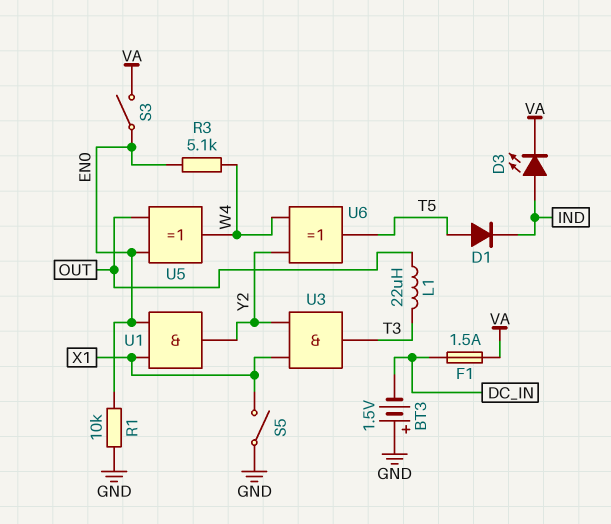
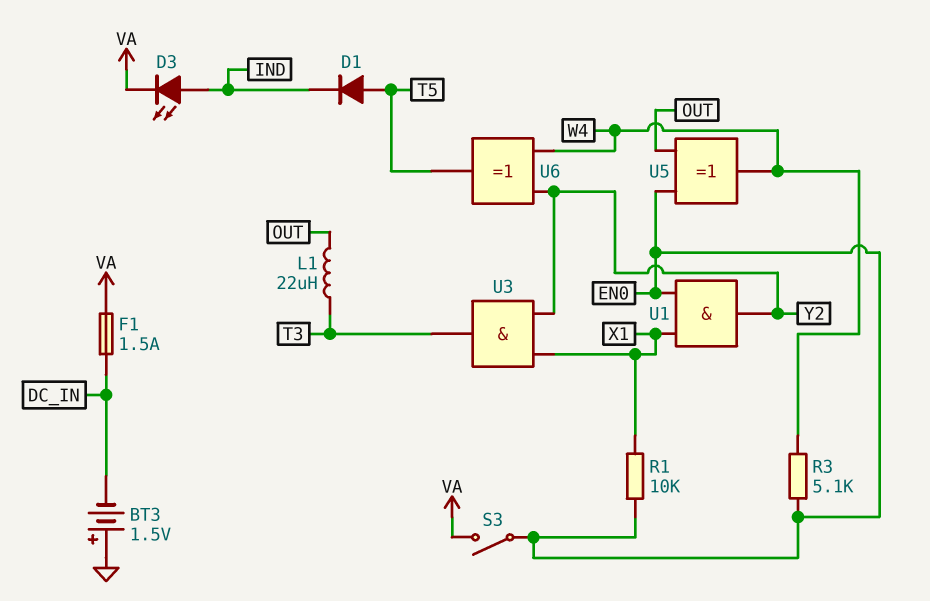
R1: 10k (EN0, GND) -> 10k (EN0, X1)
S5: switch (GND, X1) -> none

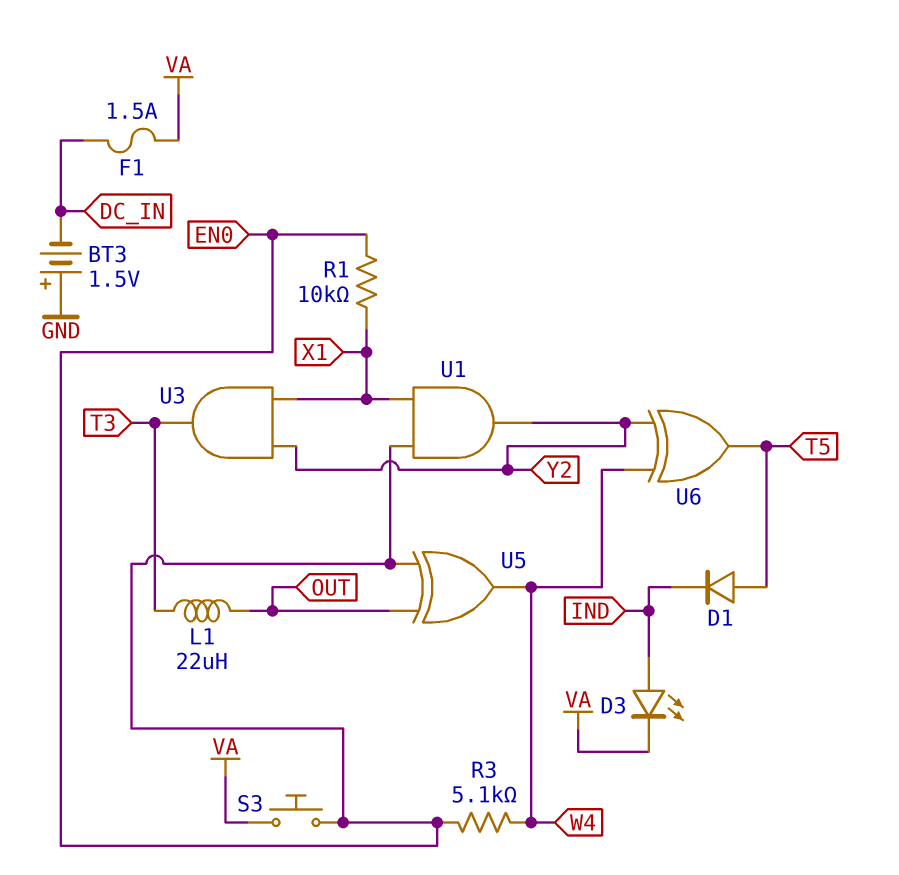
S3: switch (EN0, VA) -> button (EN0, VA)

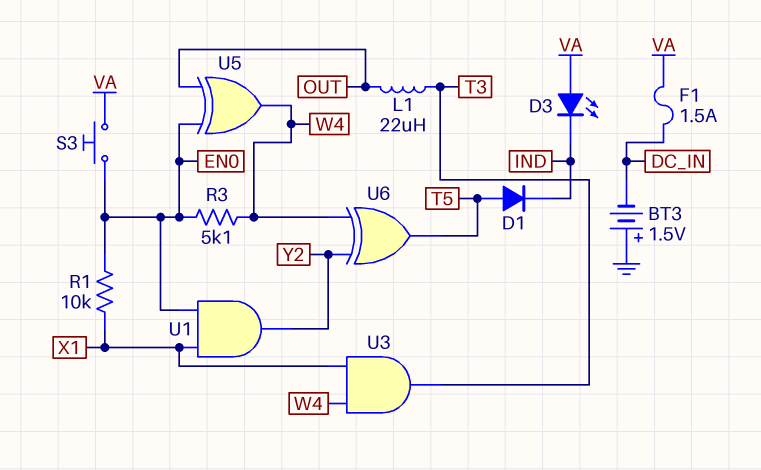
D3: LED (A IND, K VA) -> LED (A VA, K IND)
U3: AND (in X1, in Y2, out T3) -> AND (in W4, in X1, out T3)

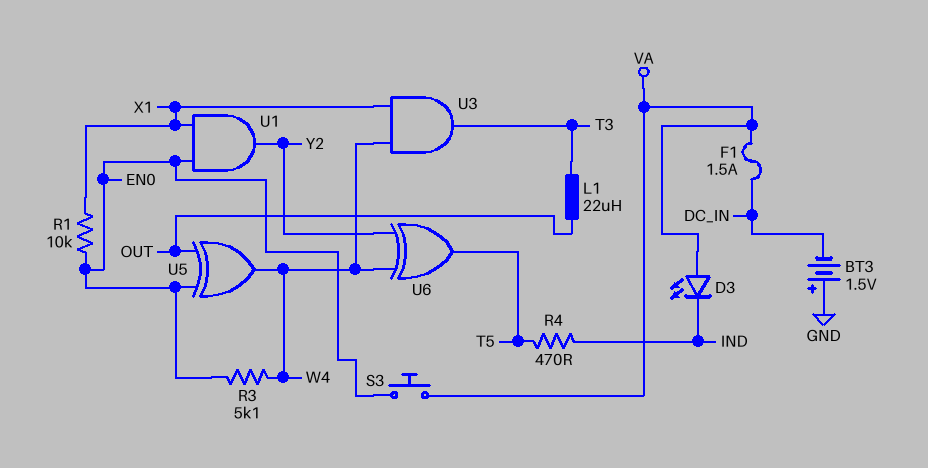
D1: diode (A T5, K IND) -> none
R4: none -> 470 (IND, T5)

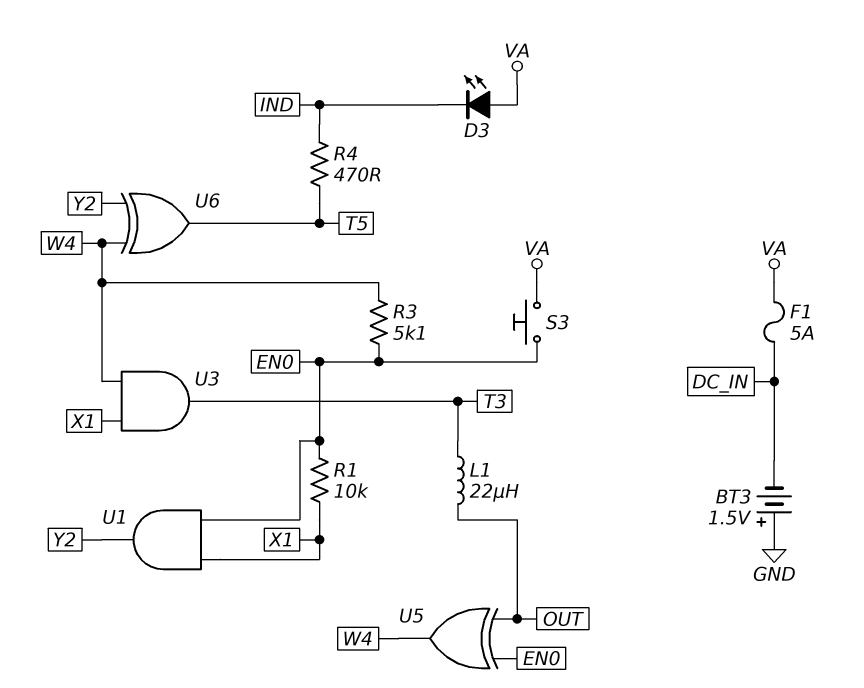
F1: 1.5A (DC_IN, VA) -> 5A (DC_IN, VA)

